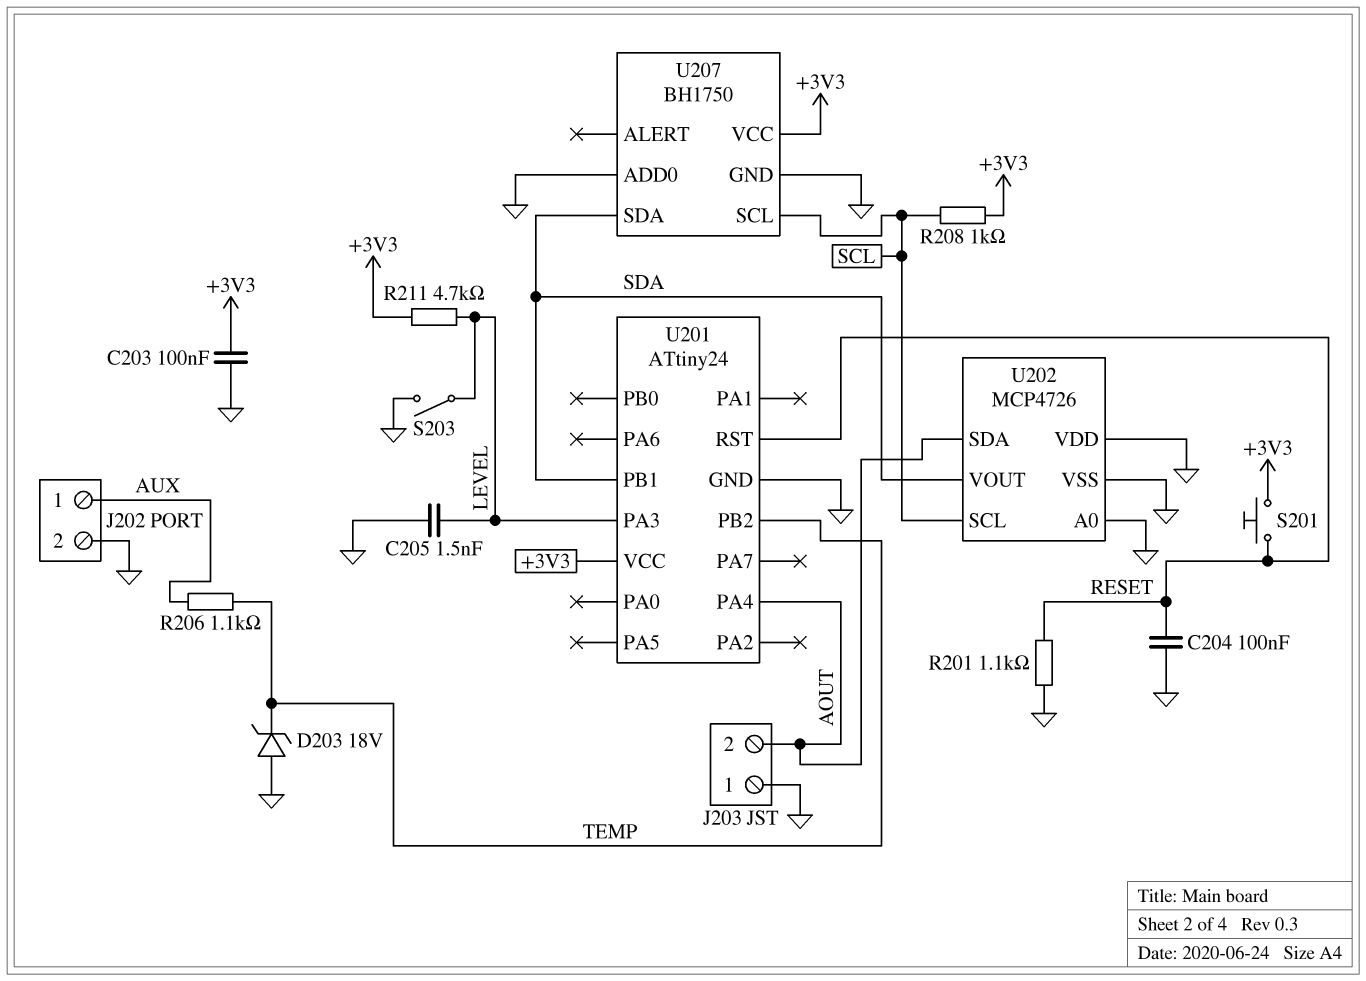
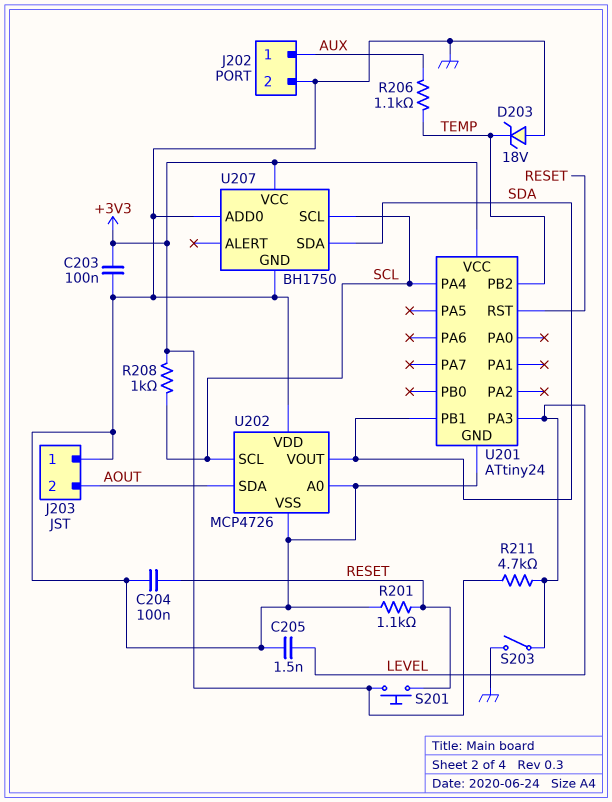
U201 pin PA4: AOUT -> SCL

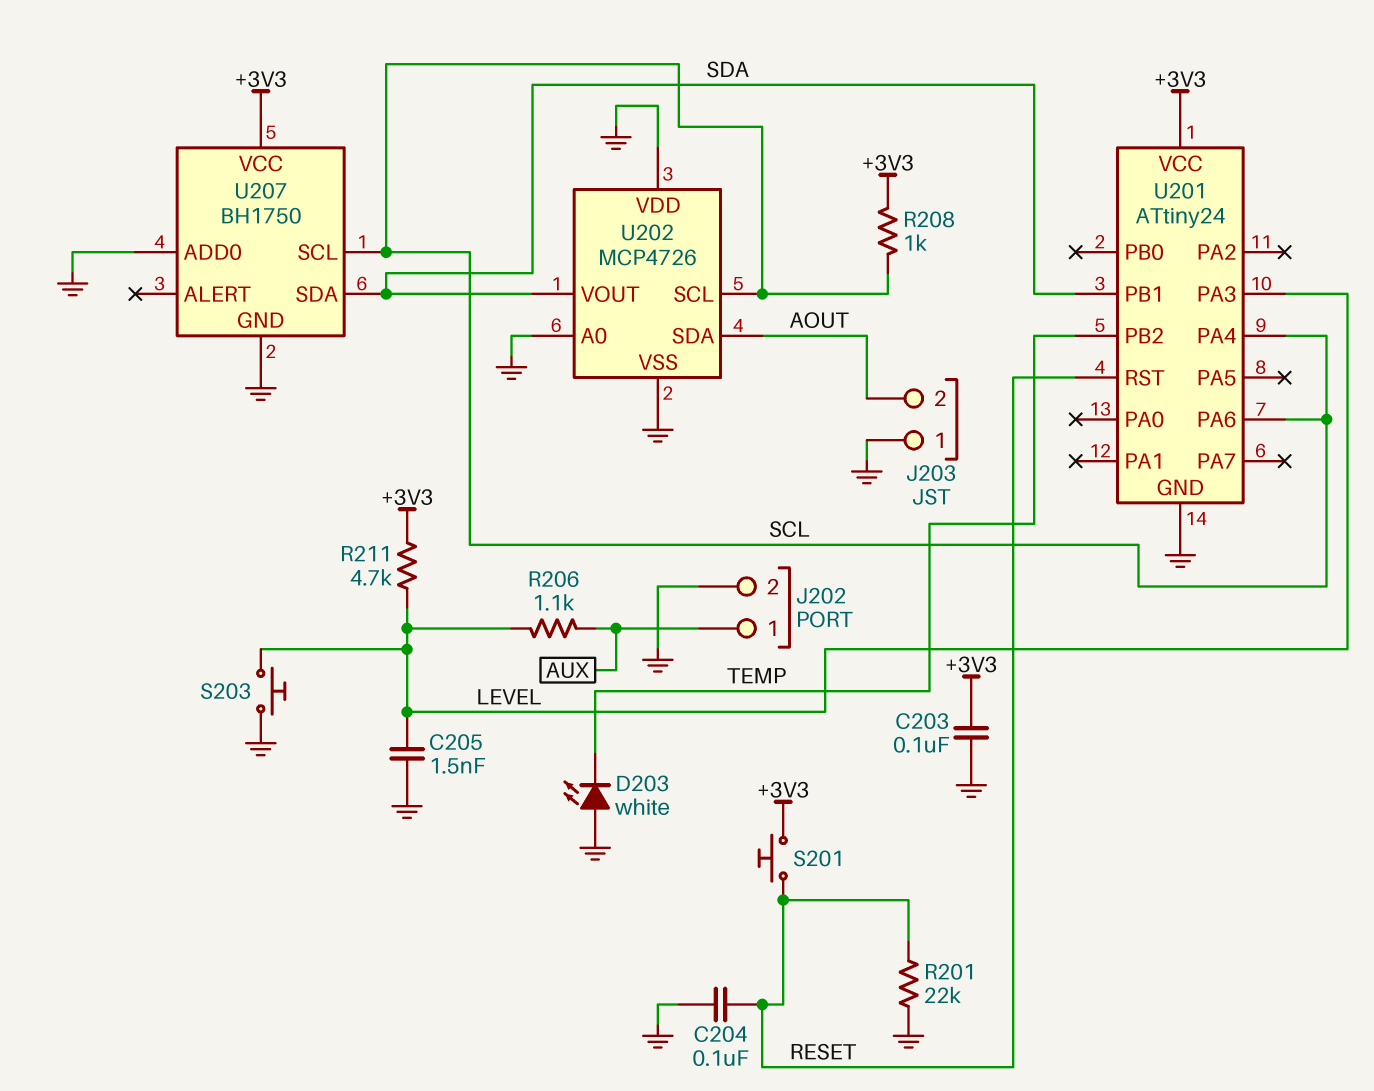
D203: zener 18V (A GND, K TEMP) -> LED white (A GND, K TEMP)
R201: 1.1k (GND, RESET) -> 22k (GND, RESET)
R206: 1.1k (AUX, TEMP) -> 1.1k (AUX, LEVEL)
S203: switch (GND, LEVEL) -> button (GND, LEVEL)
U201 pin PA6: none -> SCL

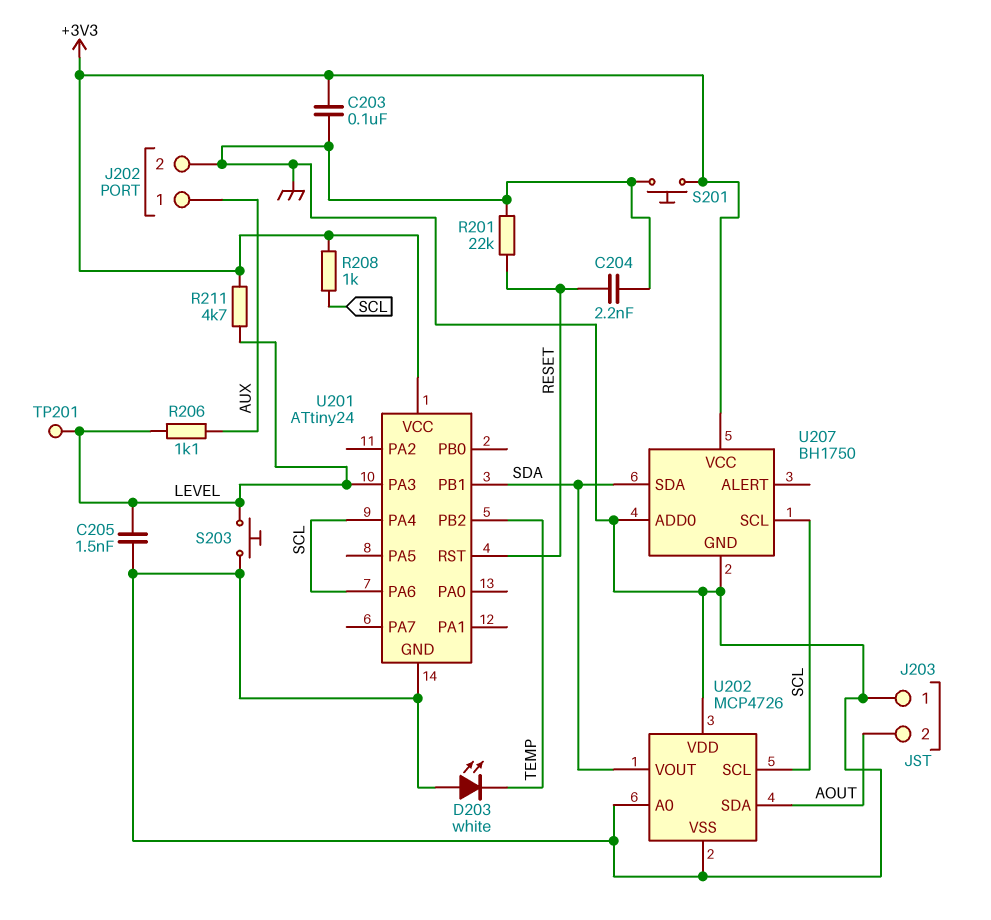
C204: 100nF (GND, RESET) -> 2.2nF (GND, RESET)
S201: button (+3V3, RESET) -> button (+3V3, GND)
TP201: none -> test point (LEVEL)

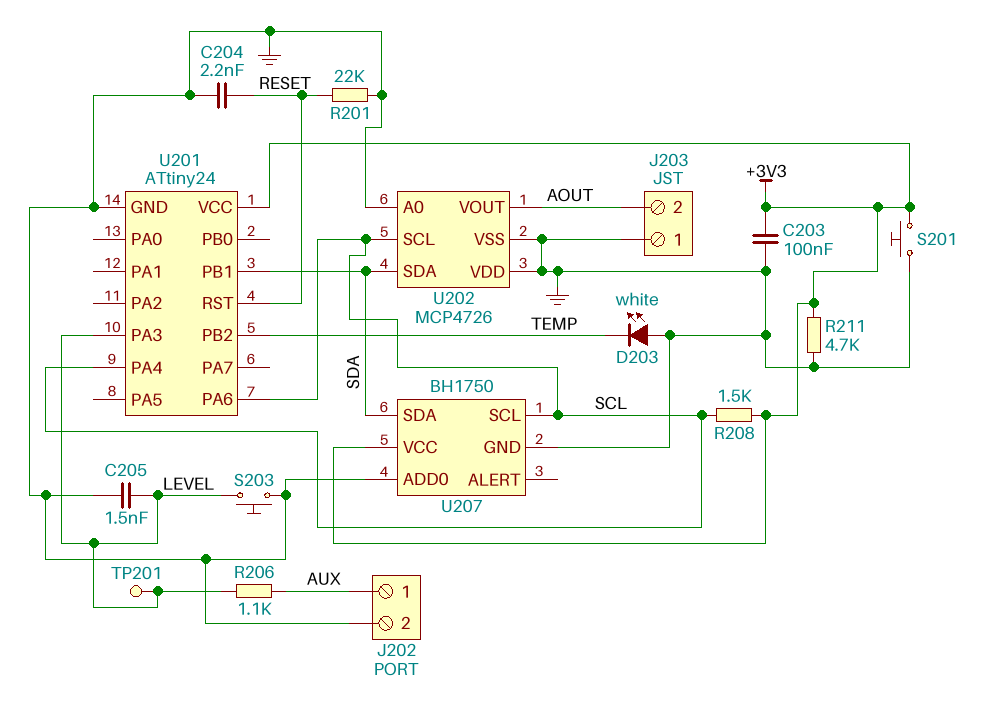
R208: 1k (+3V3, SCL) -> 1.5k (+3V3, SCL)
R211: 4.7k (+3V3, LEVEL) -> 4.7k (+3V3, GND)
U202 pin SDA: AOUT -> SDA
U202 pin VOUT: SDA -> AOUT

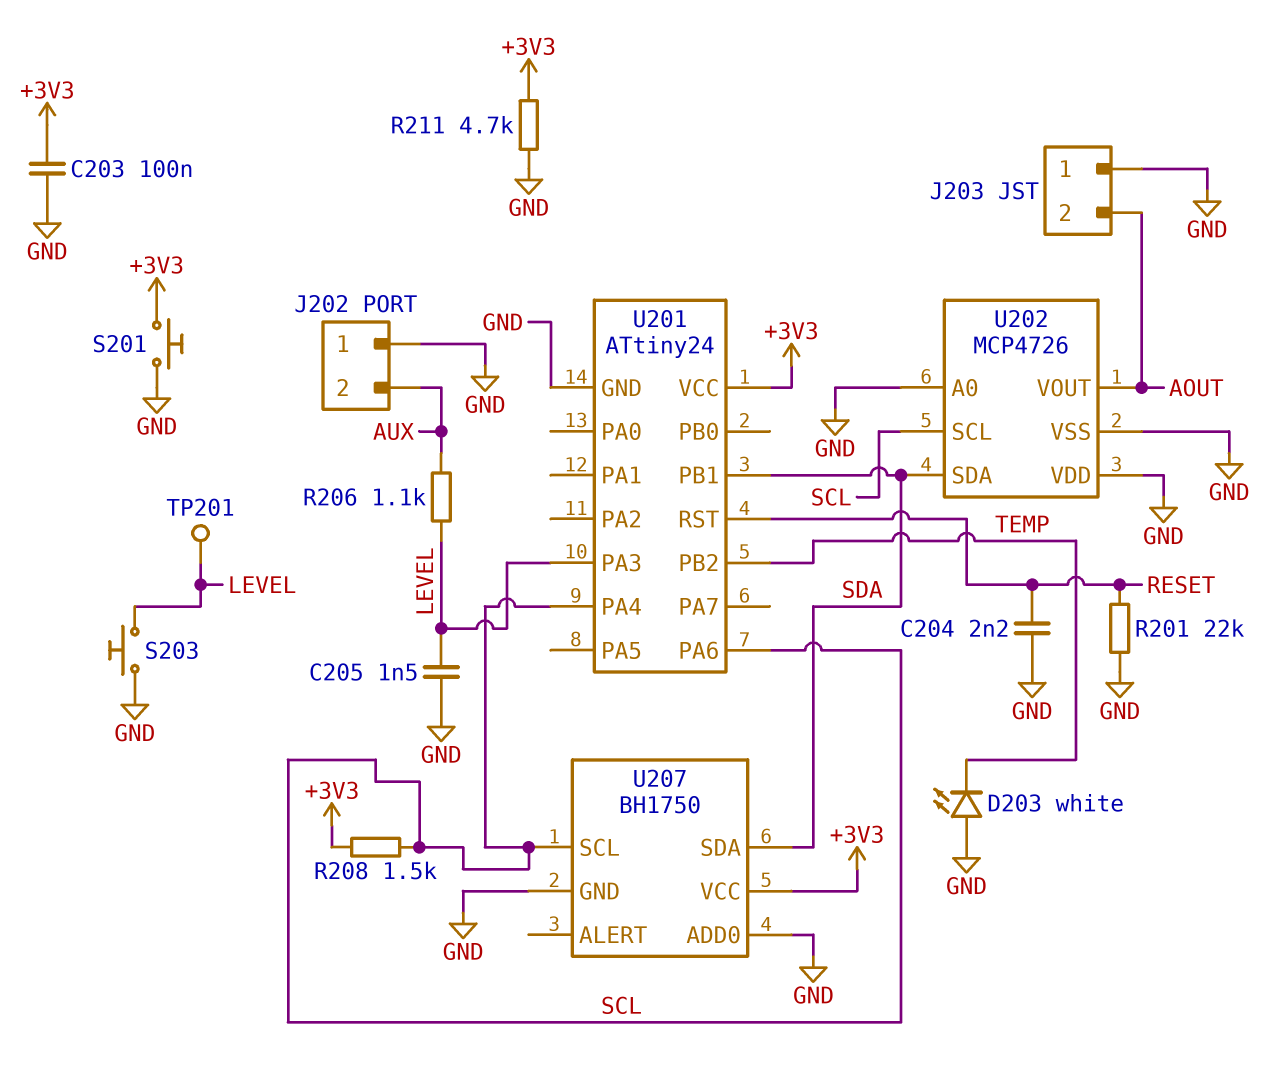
J202 pin 1: AUX -> GND
J202 pin 2: GND -> AUX

